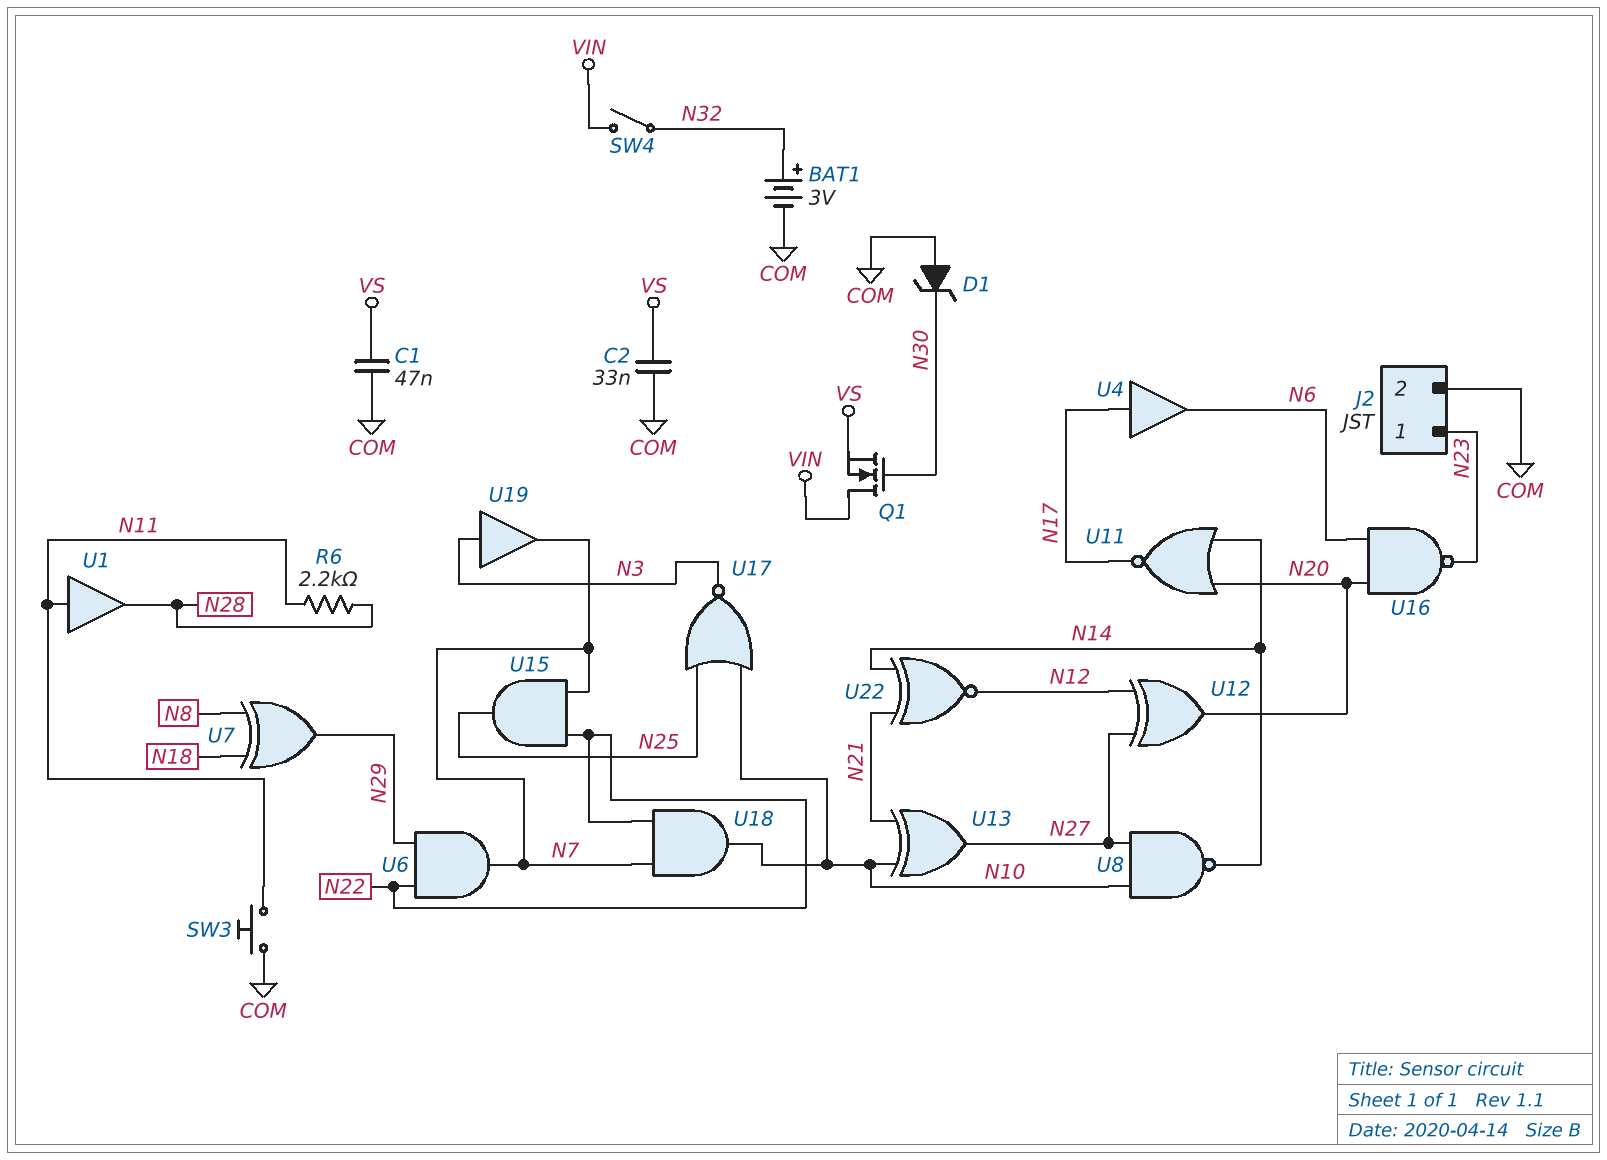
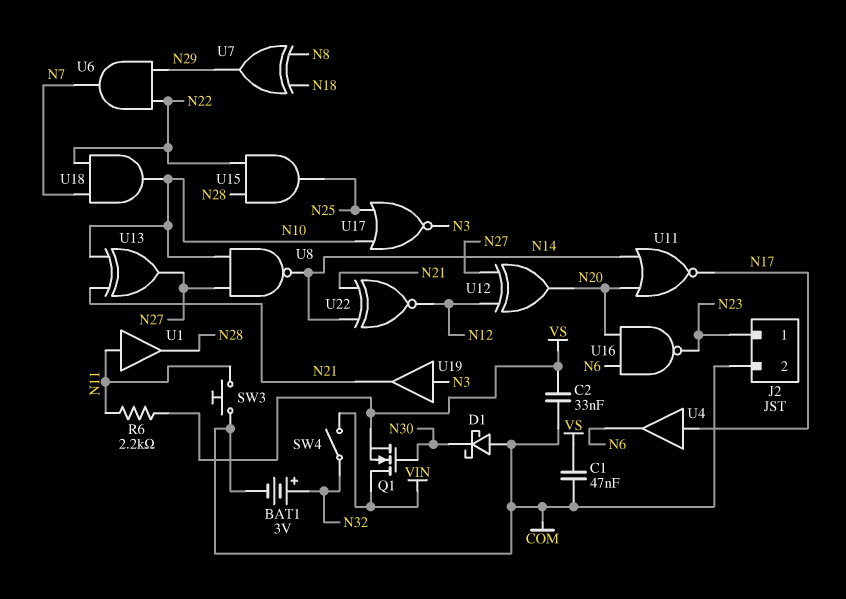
D1: zener (A COM, K N30) -> schottky (A COM, K N30)
R6: 2.2k (N11, N28) -> 2.2k (N11, VS)
U15: AND (in N7, in N22, out N25) -> AND (in N22, in N28, out N25)
U19: buffer (in N3, out N7) -> buffer (in N3, out N21)

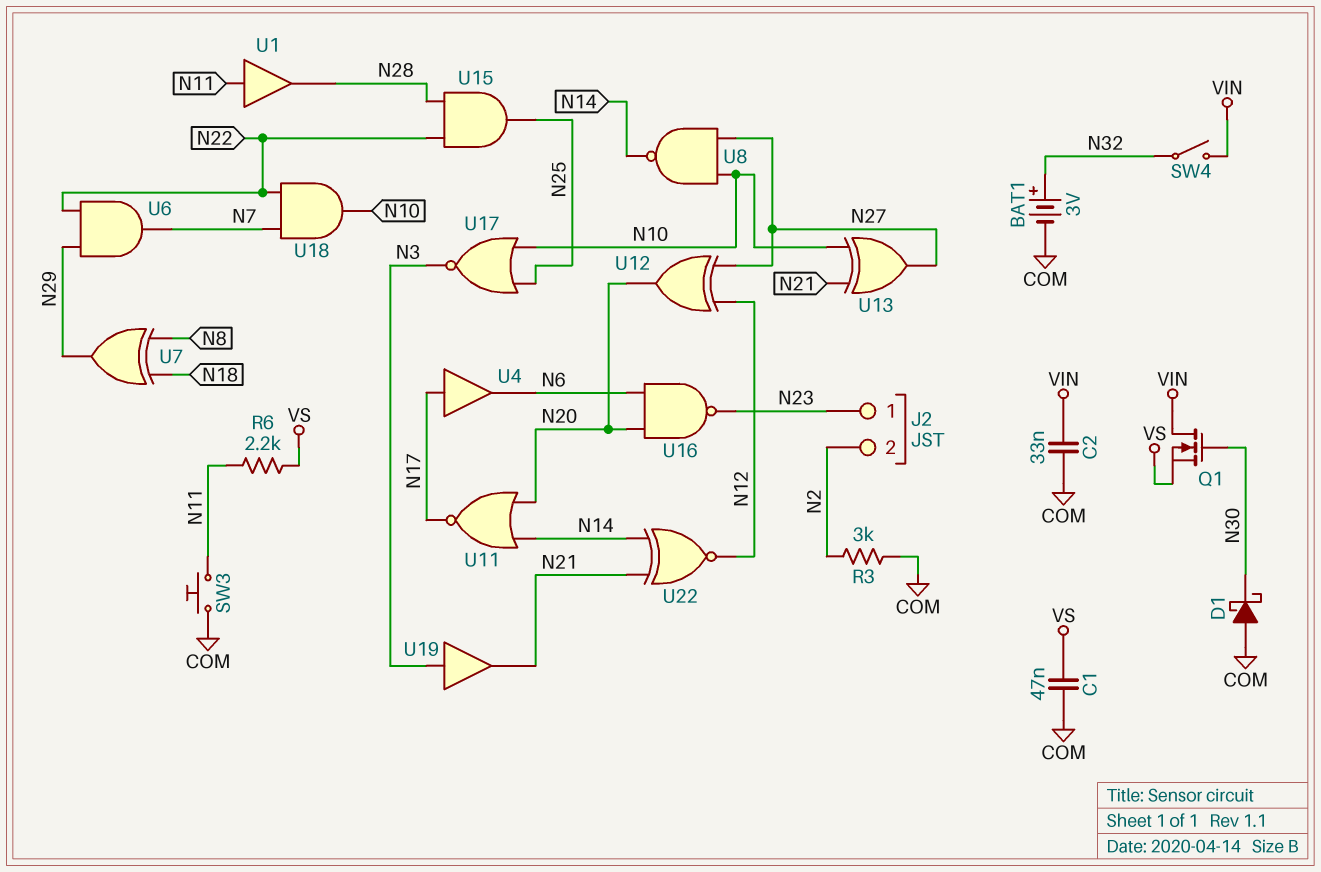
C2: 33nF (COM, VS) -> 33nF (COM, VIN)
J2 pin 2: COM -> N2
R3: none -> 3k (COM, N2)

